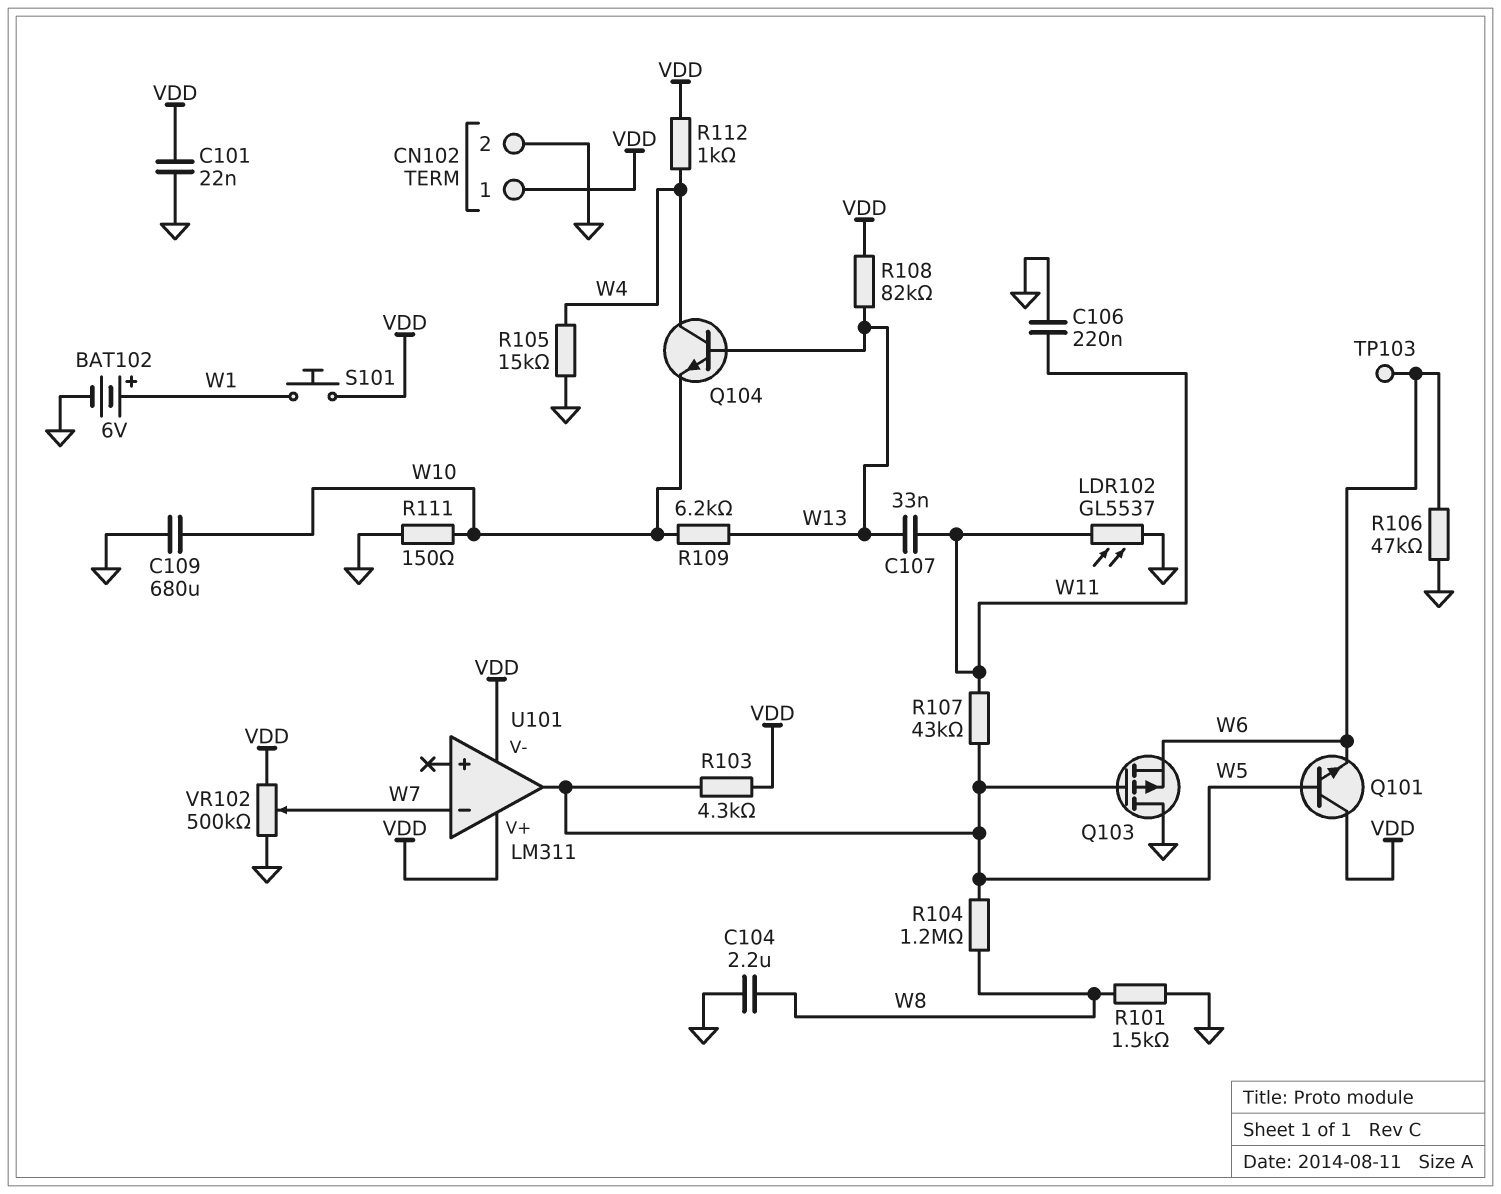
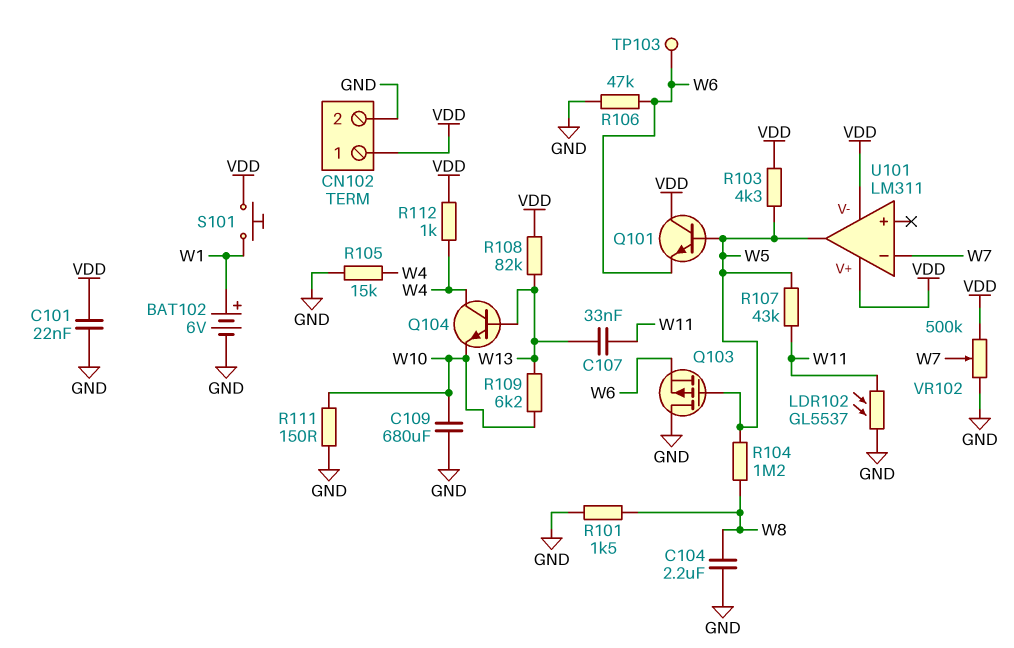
C106: 220nF (GND, W11) -> none

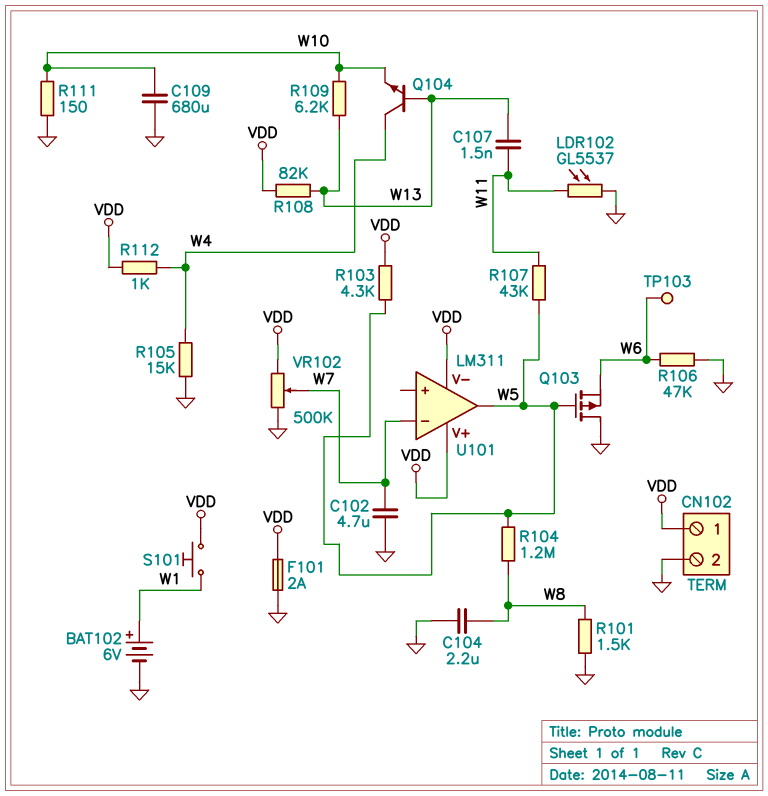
C101: 22nF (GND, VDD) -> none
C102: none -> 4.7uF (GND, W7)
C107: 33nF (W11, W13) -> 1.5nF (W11, W13)
F101: none -> 2A (GND, VDD)
Q101: NPN (B W5, C VDD, E W6) -> none

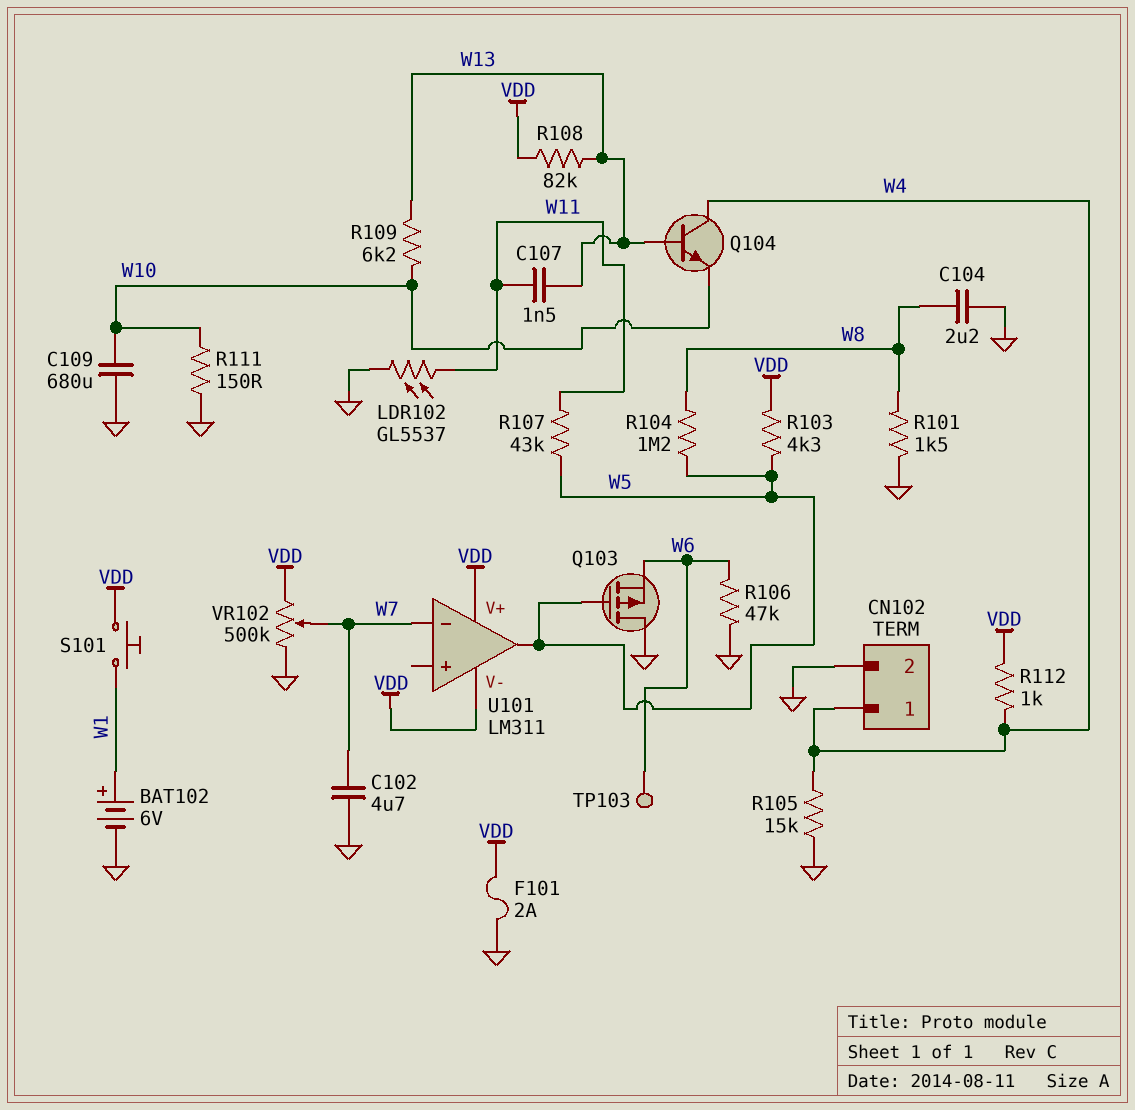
CN102 pin 1: VDD -> W4

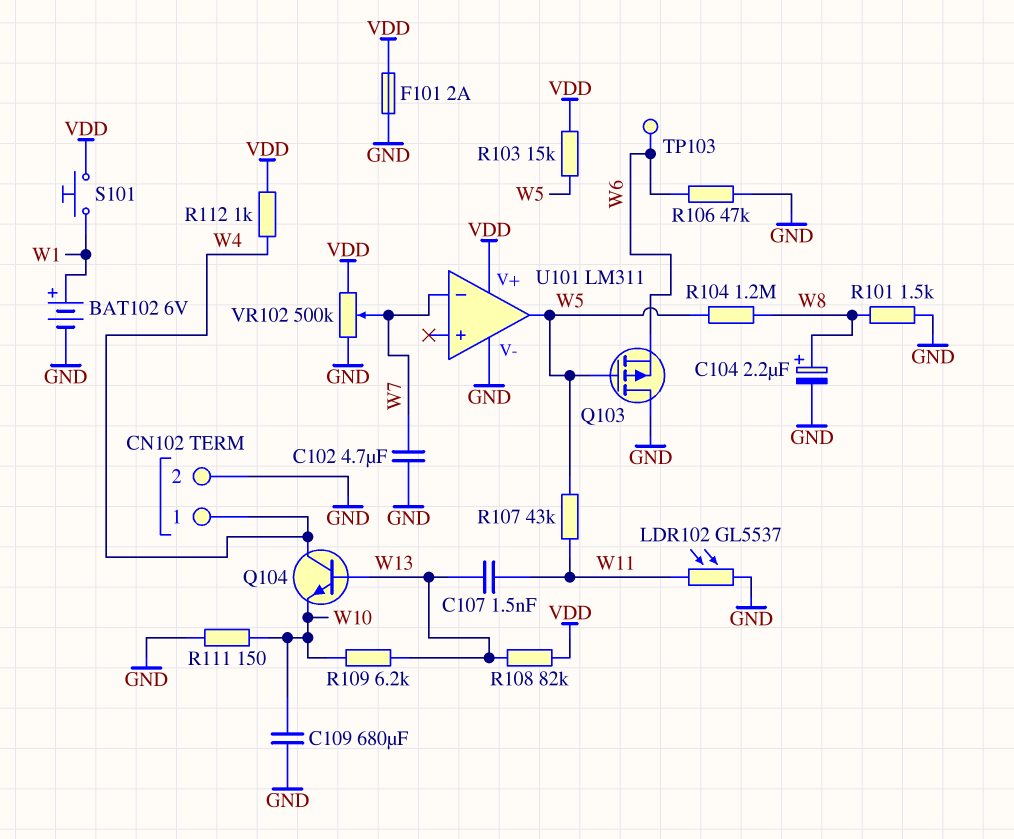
C104: 2.2uF (GND, W8) -> 2.2uF (plus W8, minus GND)
R103: 4.3k (VDD, W5) -> 15k (VDD, W5)
R105: 15k (GND, W4) -> none
U101 pin V-: VDD -> GND

